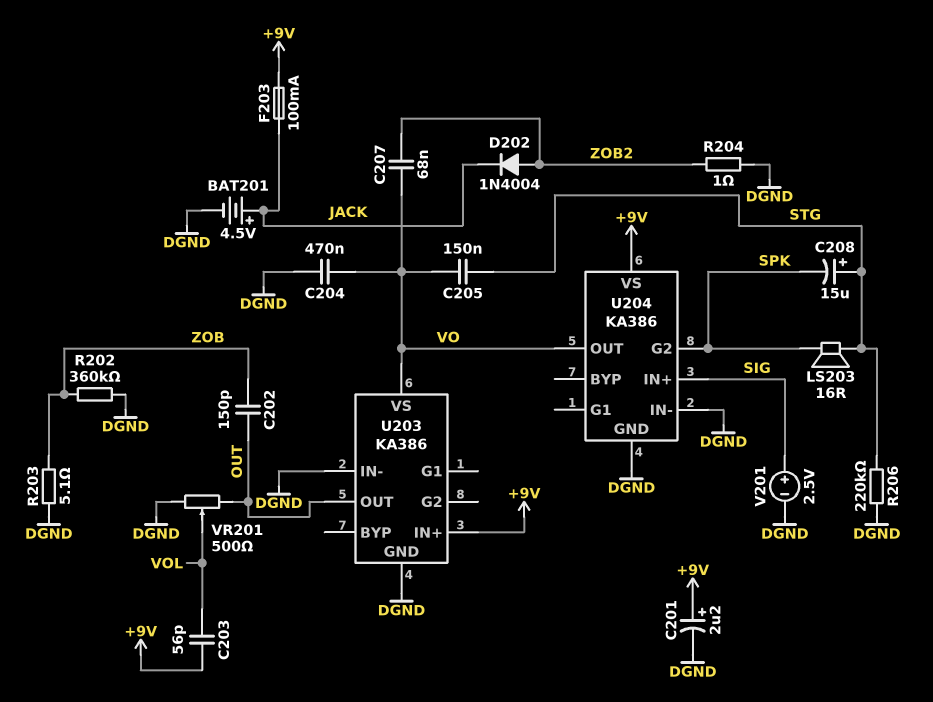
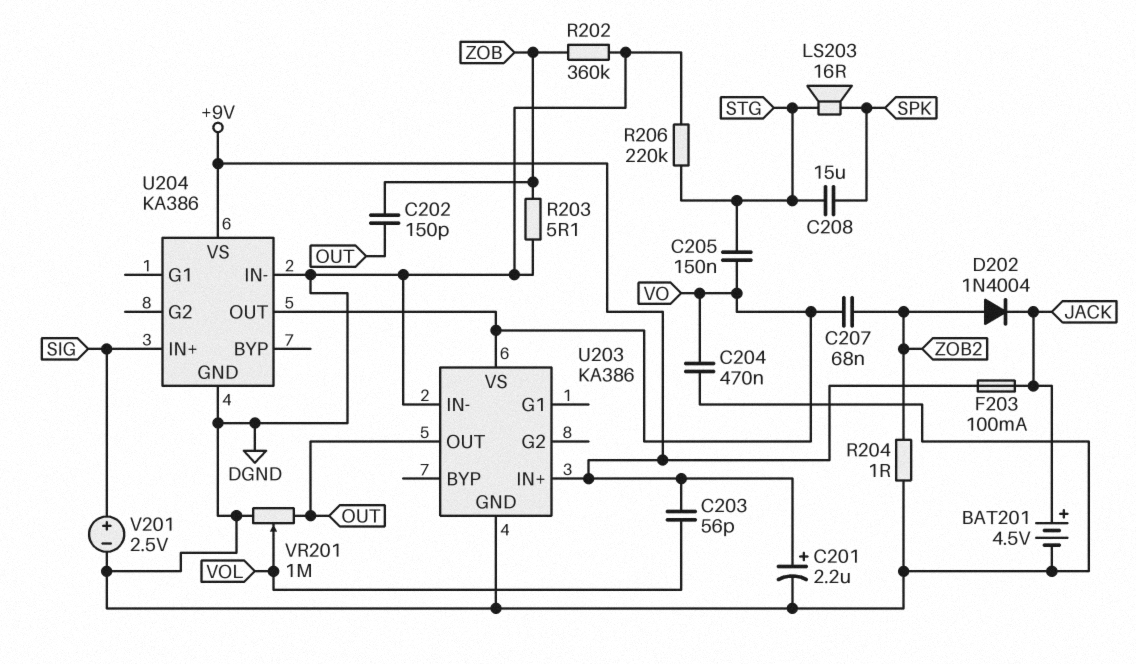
C208: 15uF (plus STG, minus SPK) -> 15uF (SPK, STG)
U204 pin G2: SPK -> none
VR201: 500 (DGND, OUT, wiper VOL) -> 1M (DGND, OUT, wiper VOL)

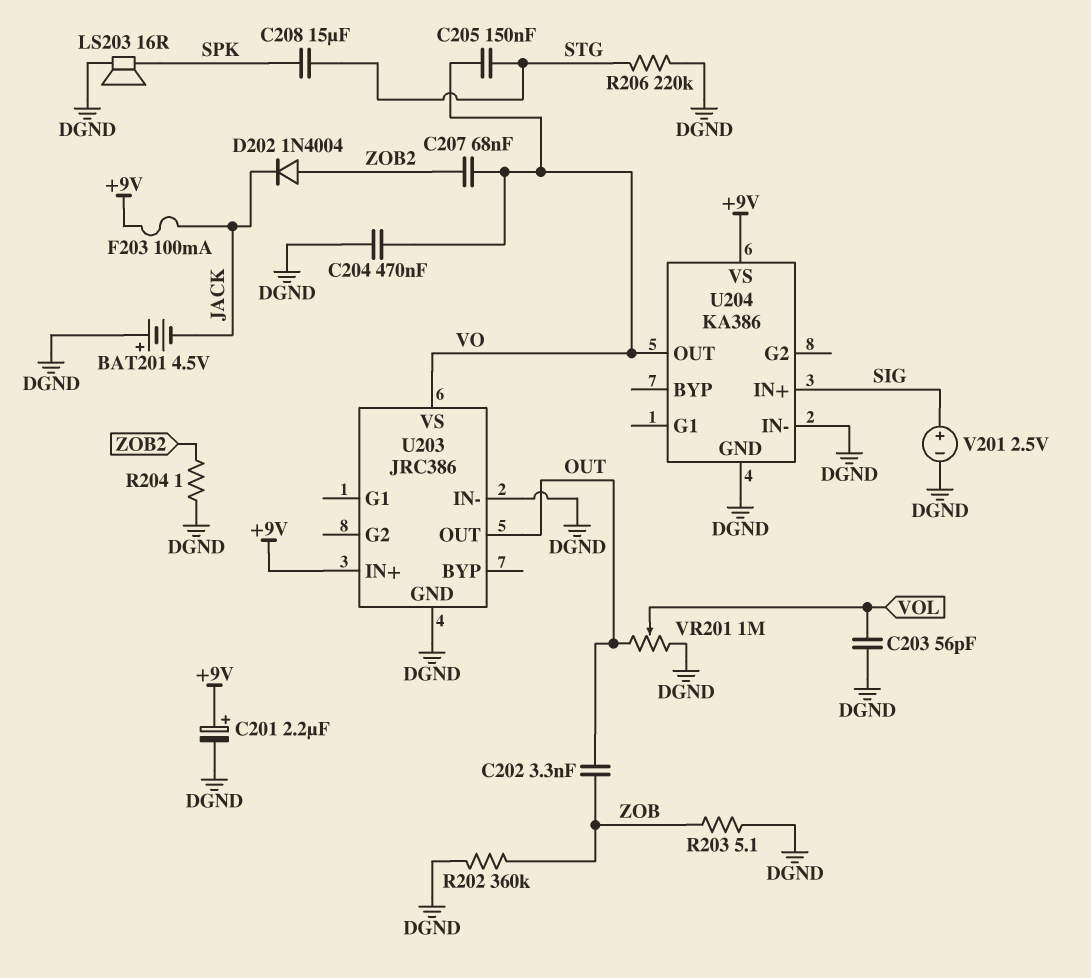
BAT201: 4.5V (plus JACK, minus DGND) -> 4.5V (plus DGND, minus JACK)
C202: 150pF (OUT, ZOB) -> 3.3nF (OUT, ZOB)
C203: 56pF (+9V, VOL) -> 56pF (DGND, VOL)
LS203: speaker 16R (SPK, STG) -> speaker 16R (DGND, SPK)
U203: KA386 -> JRC386

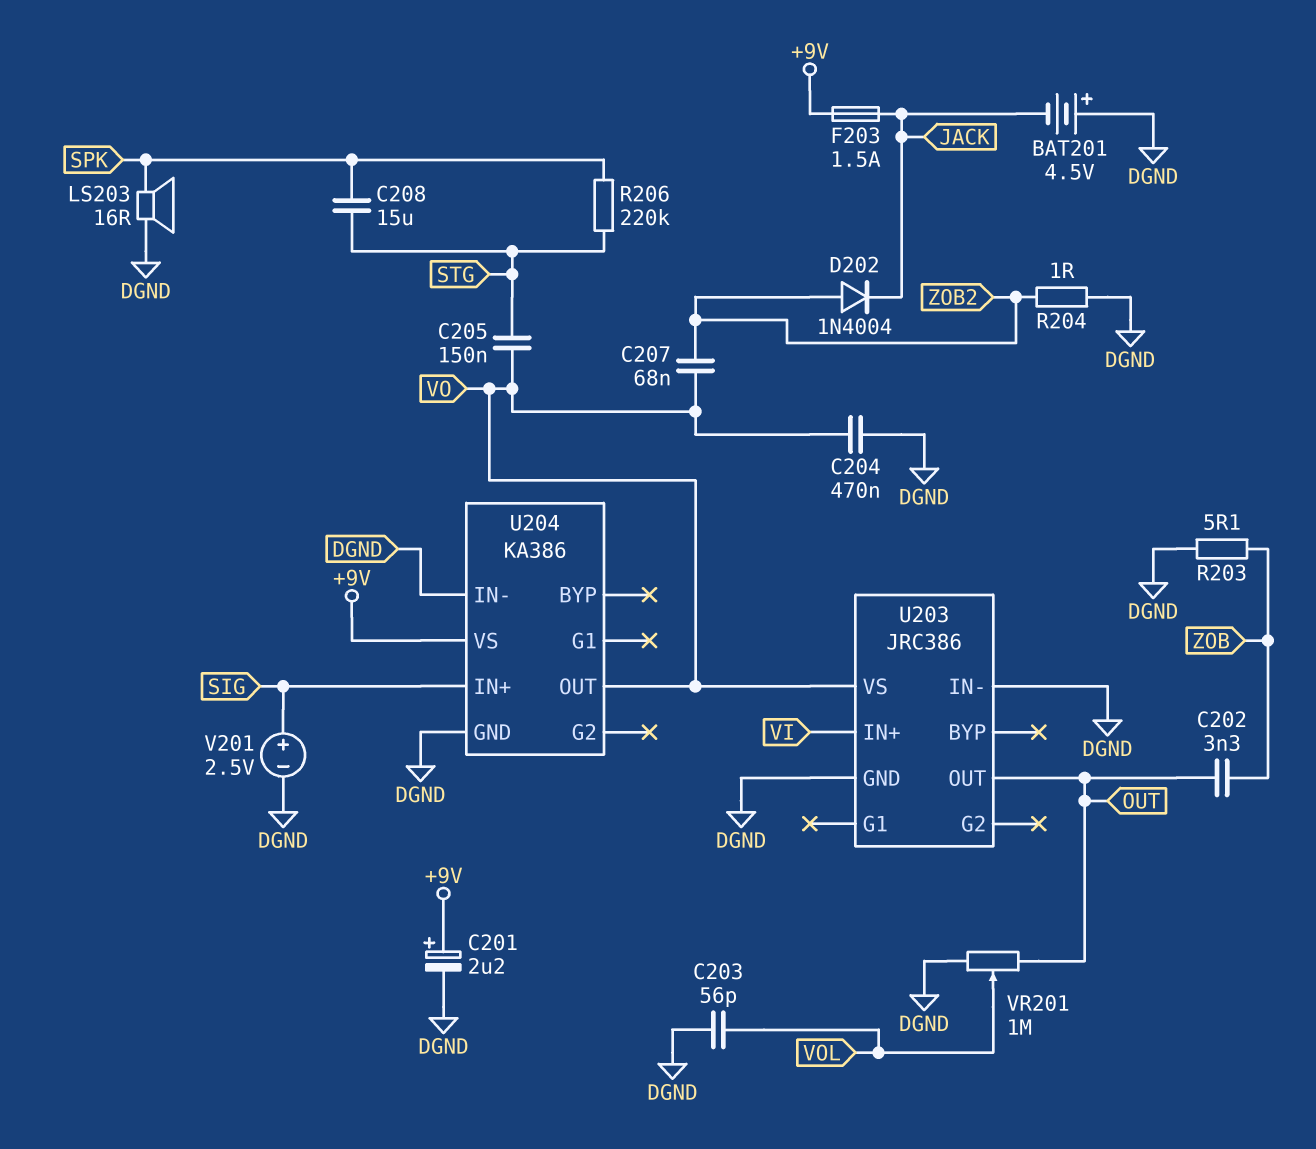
F203: 100mA (+9V, JACK) -> 1.5A (+9V, JACK)
R202: 360k (DGND, ZOB) -> none
R206: 220k (DGND, STG) -> 220k (SPK, STG)
U203 pin IN+: +9V -> VI

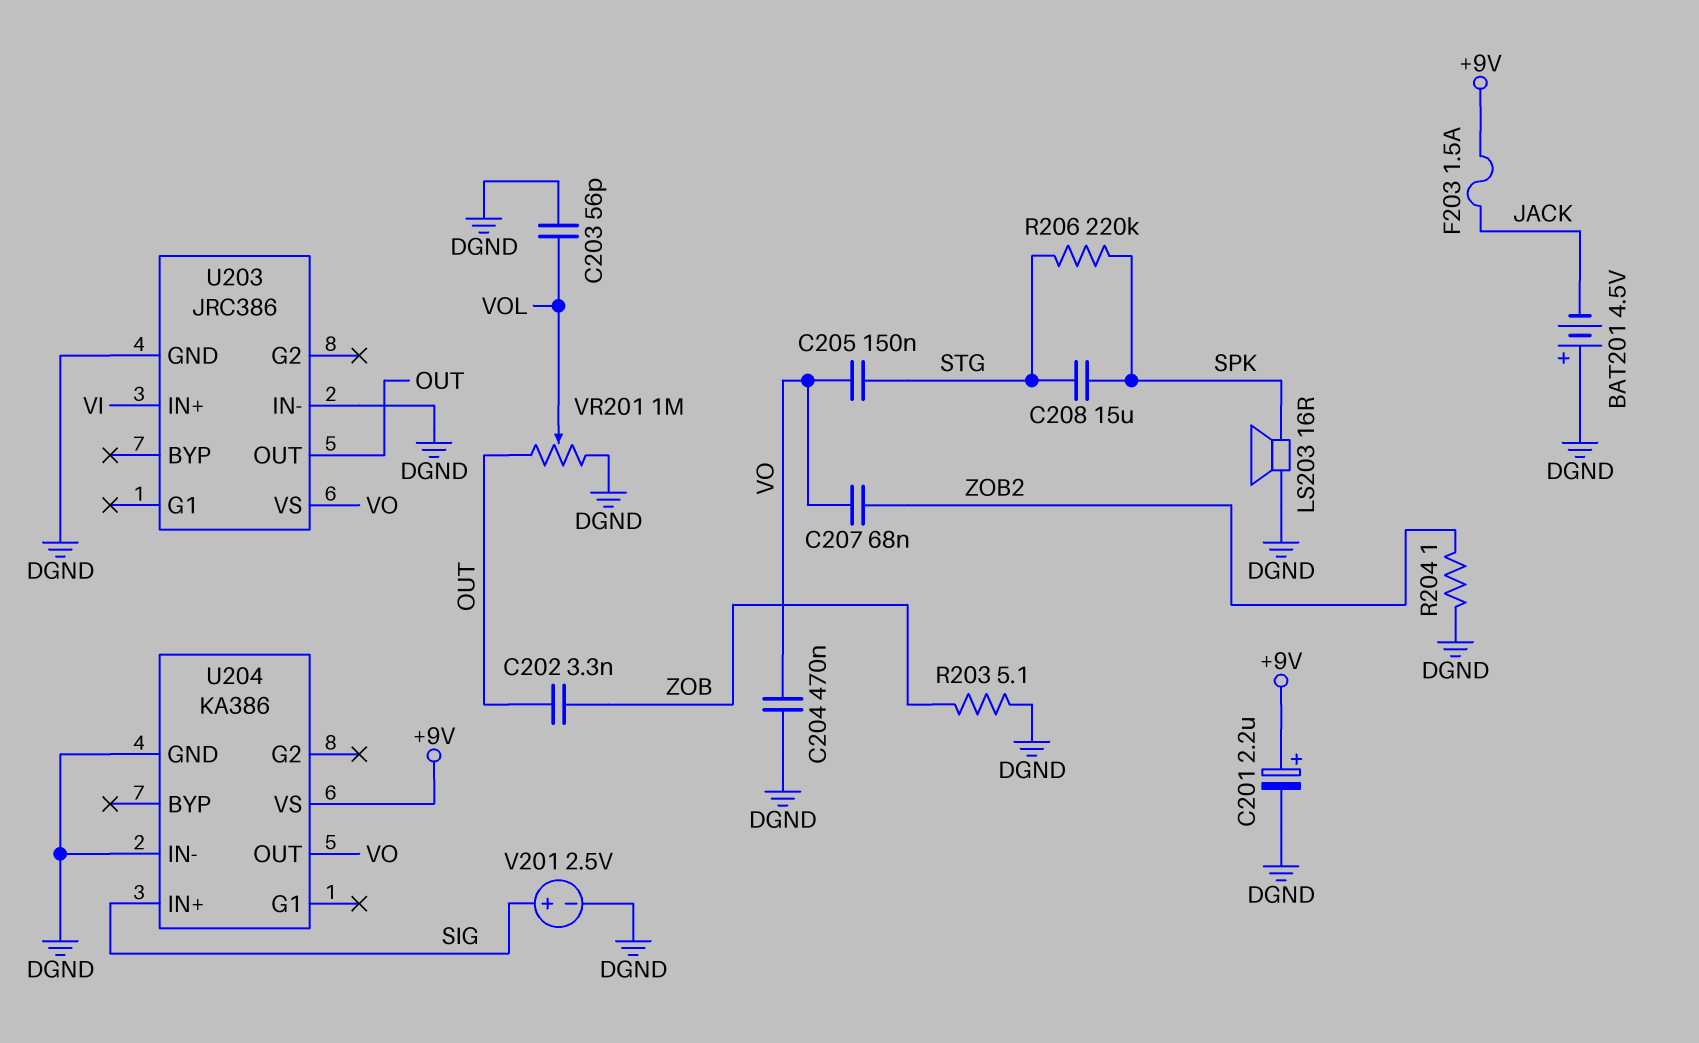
D202: diode 1N4004 (A ZOB2, K JACK) -> none

